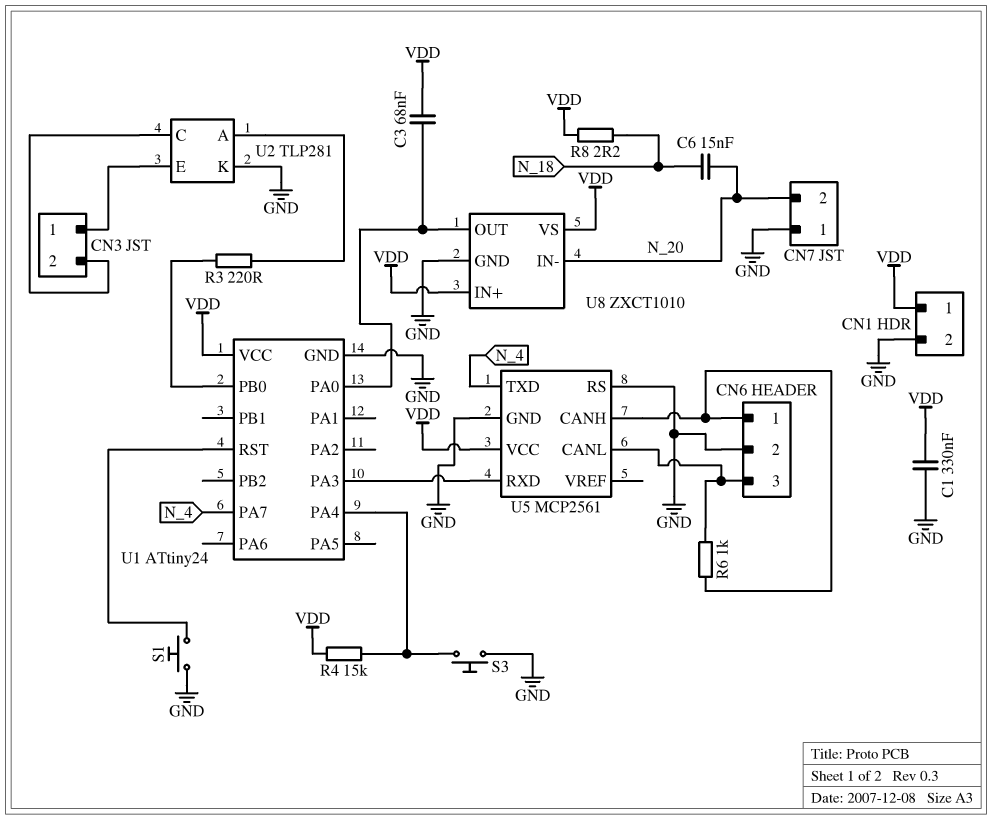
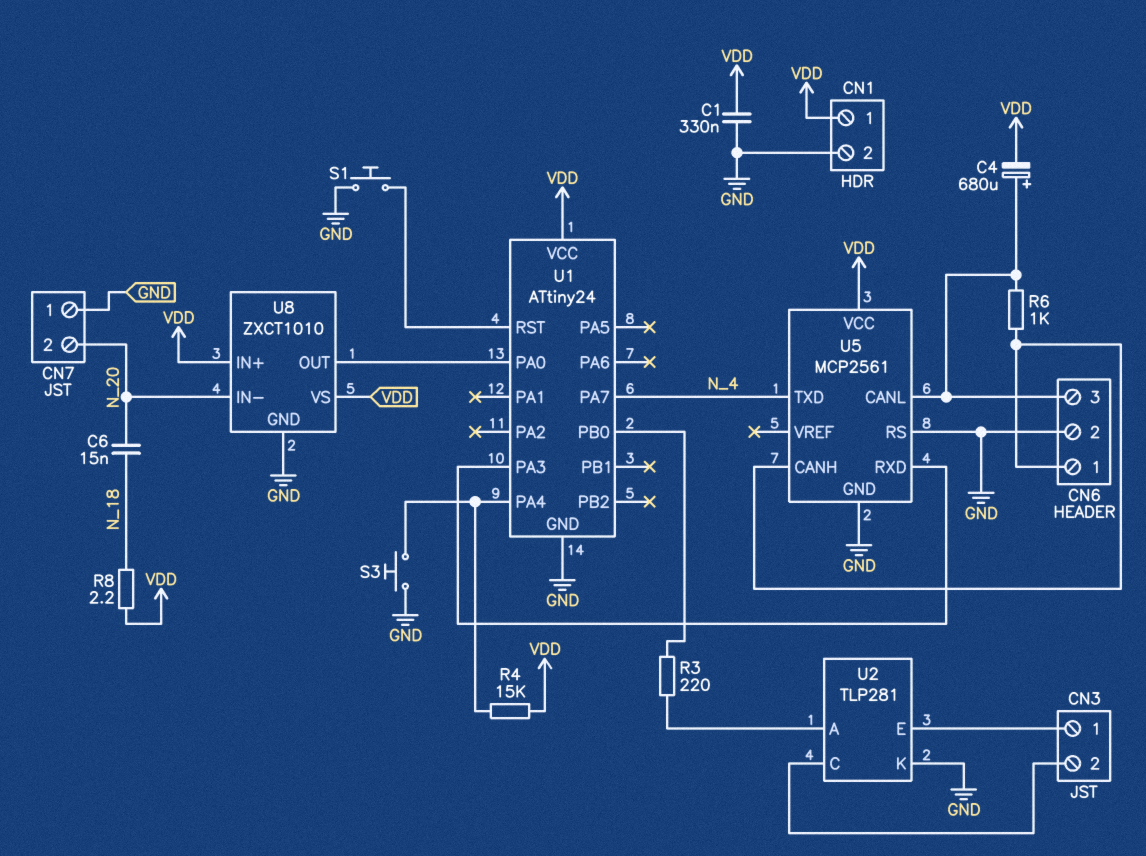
C3: 68nF (U1/PA0, VDD) -> none
C4: none -> 680uF (plus CN6/3, minus VDD)

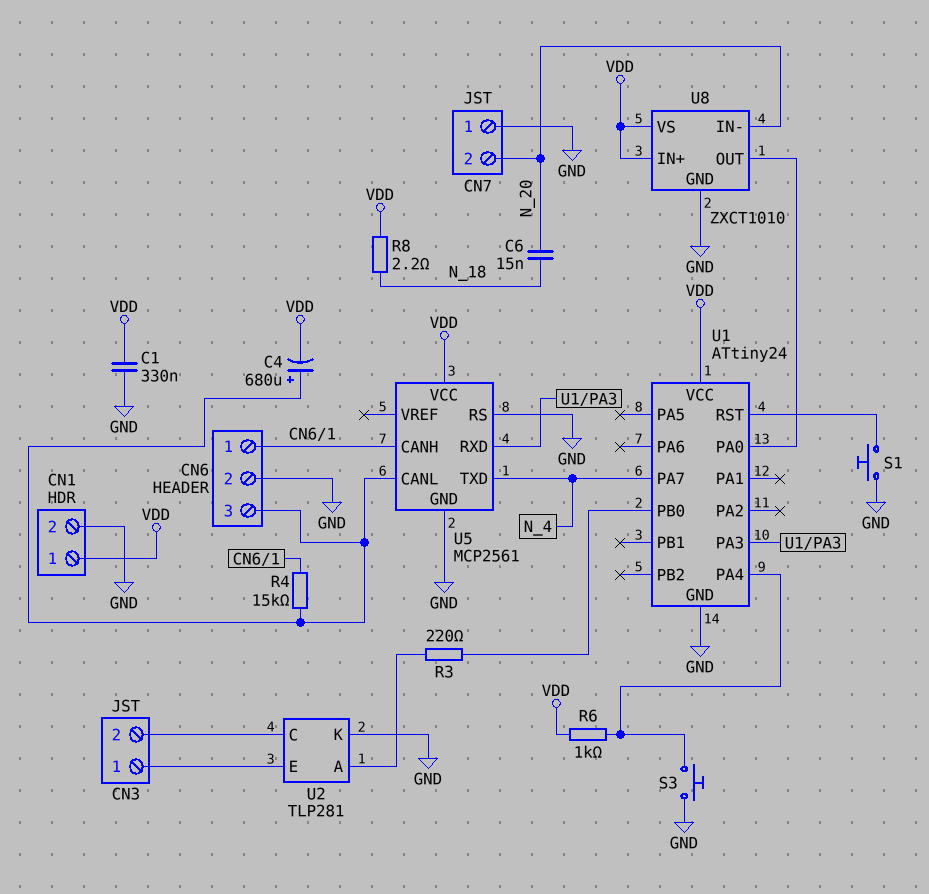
R4: 15k (U1/PA4, VDD) -> 15k (CN6/1, CN6/3)
R6: 1k (CN6/1, CN6/3) -> 1k (U1/PA4, VDD)

